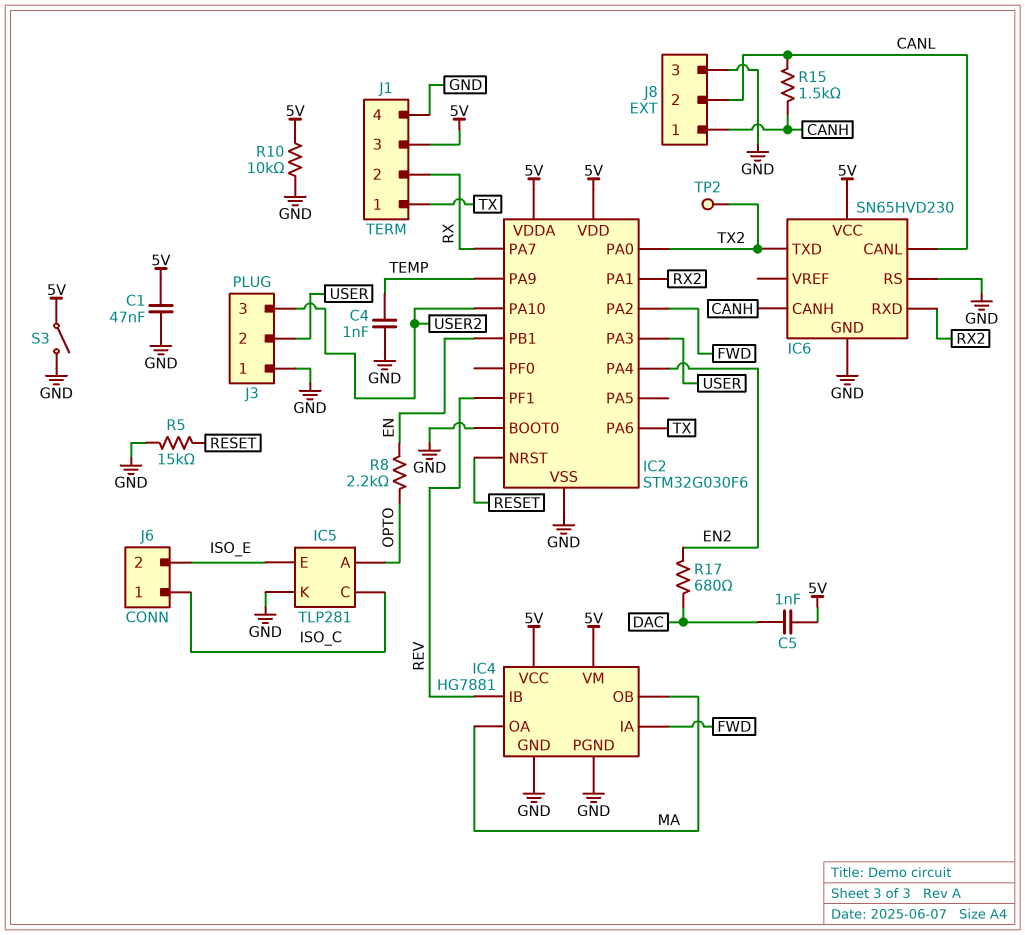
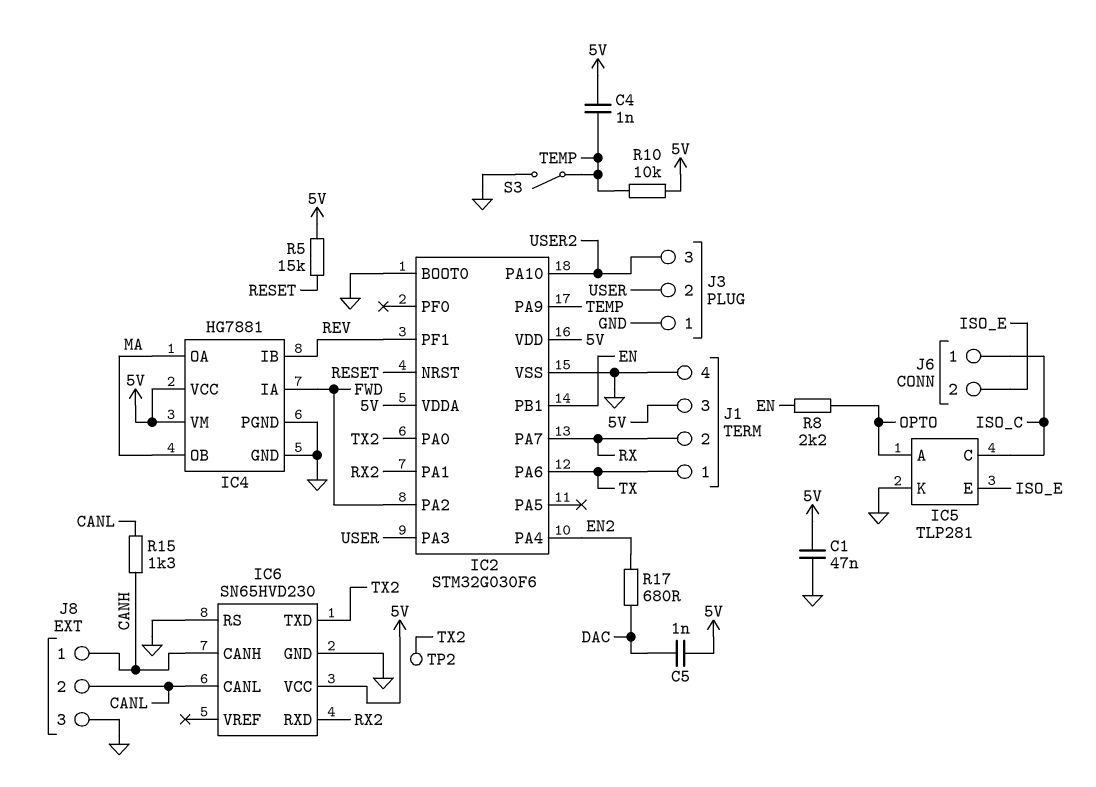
C4: 1nF (GND, TEMP) -> 1nF (5V, TEMP)
R5: 15k (GND, RESET) -> 15k (5V, RESET)
R10: 10k (5V, GND) -> 10k (5V, TEMP)
R15: 1.5k (CANH, CANL) -> 1.3k (CANH, CANL)
S3: switch (5V, GND) -> switch (GND, TEMP)

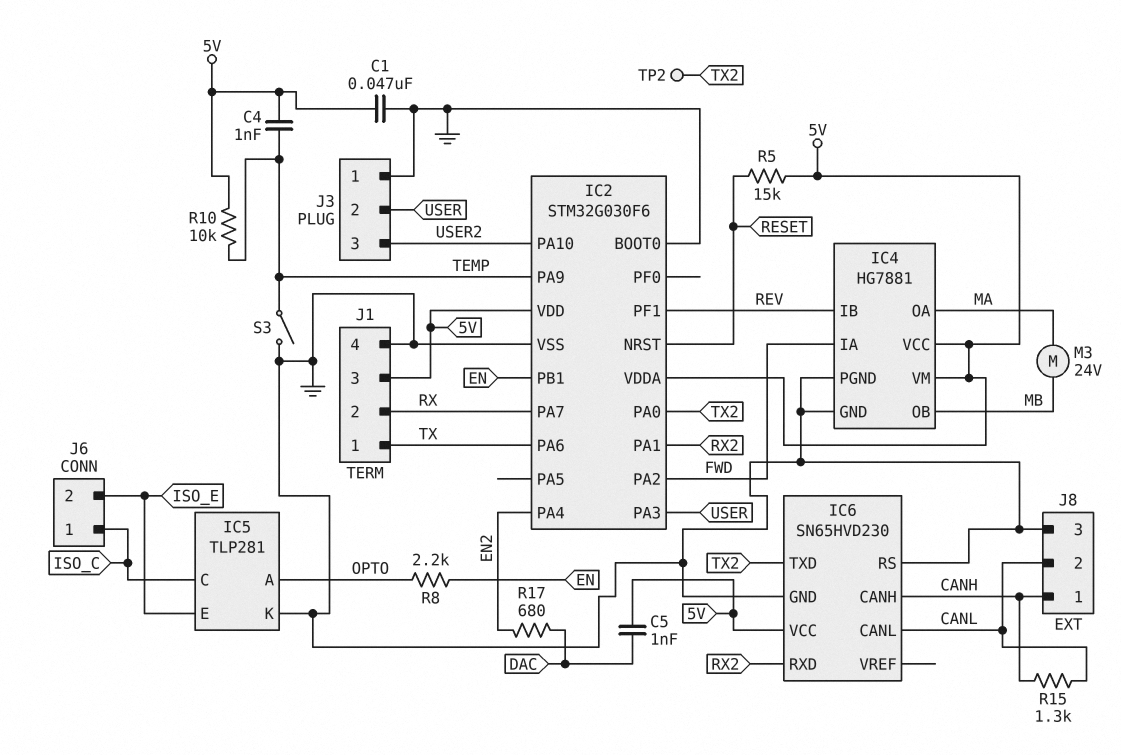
IC4 pin OB: MA -> MB
M3: none -> motor 24V (MA, MB)

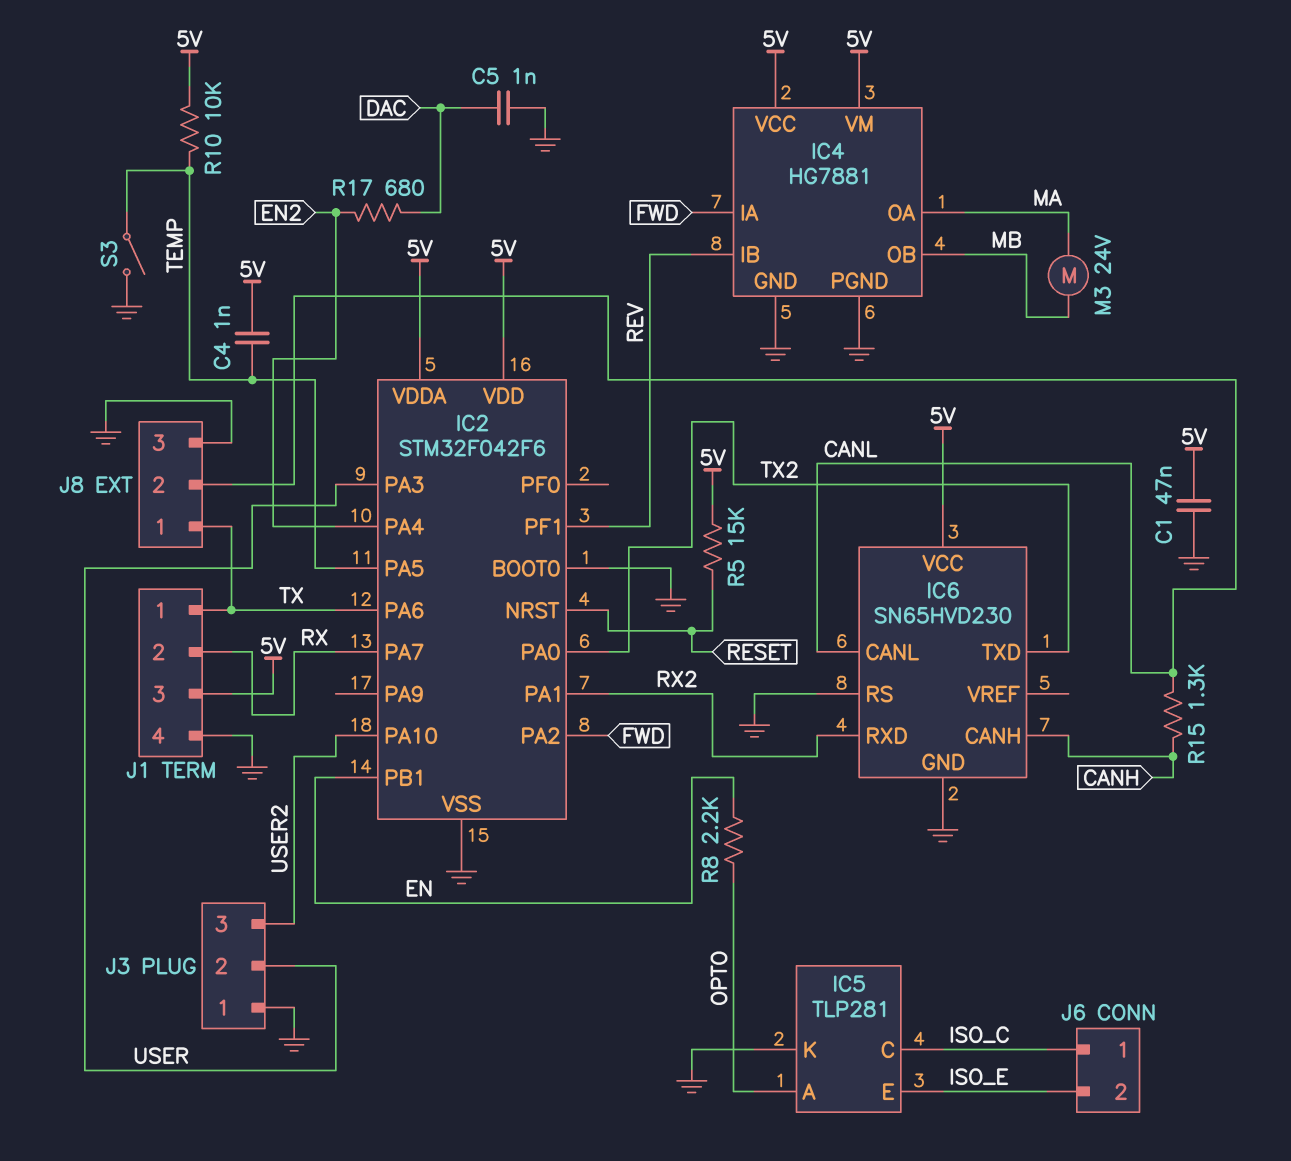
C5: 1nF (5V, DAC) -> 1nF (DAC, GND)
IC2: STM32G030F6 -> STM32F042F6
IC2 pin PA5: none -> TEMP
IC2 pin PA9: TEMP -> none
J8 pin 1: CANH -> TX
TP2: test point (TX2) -> none

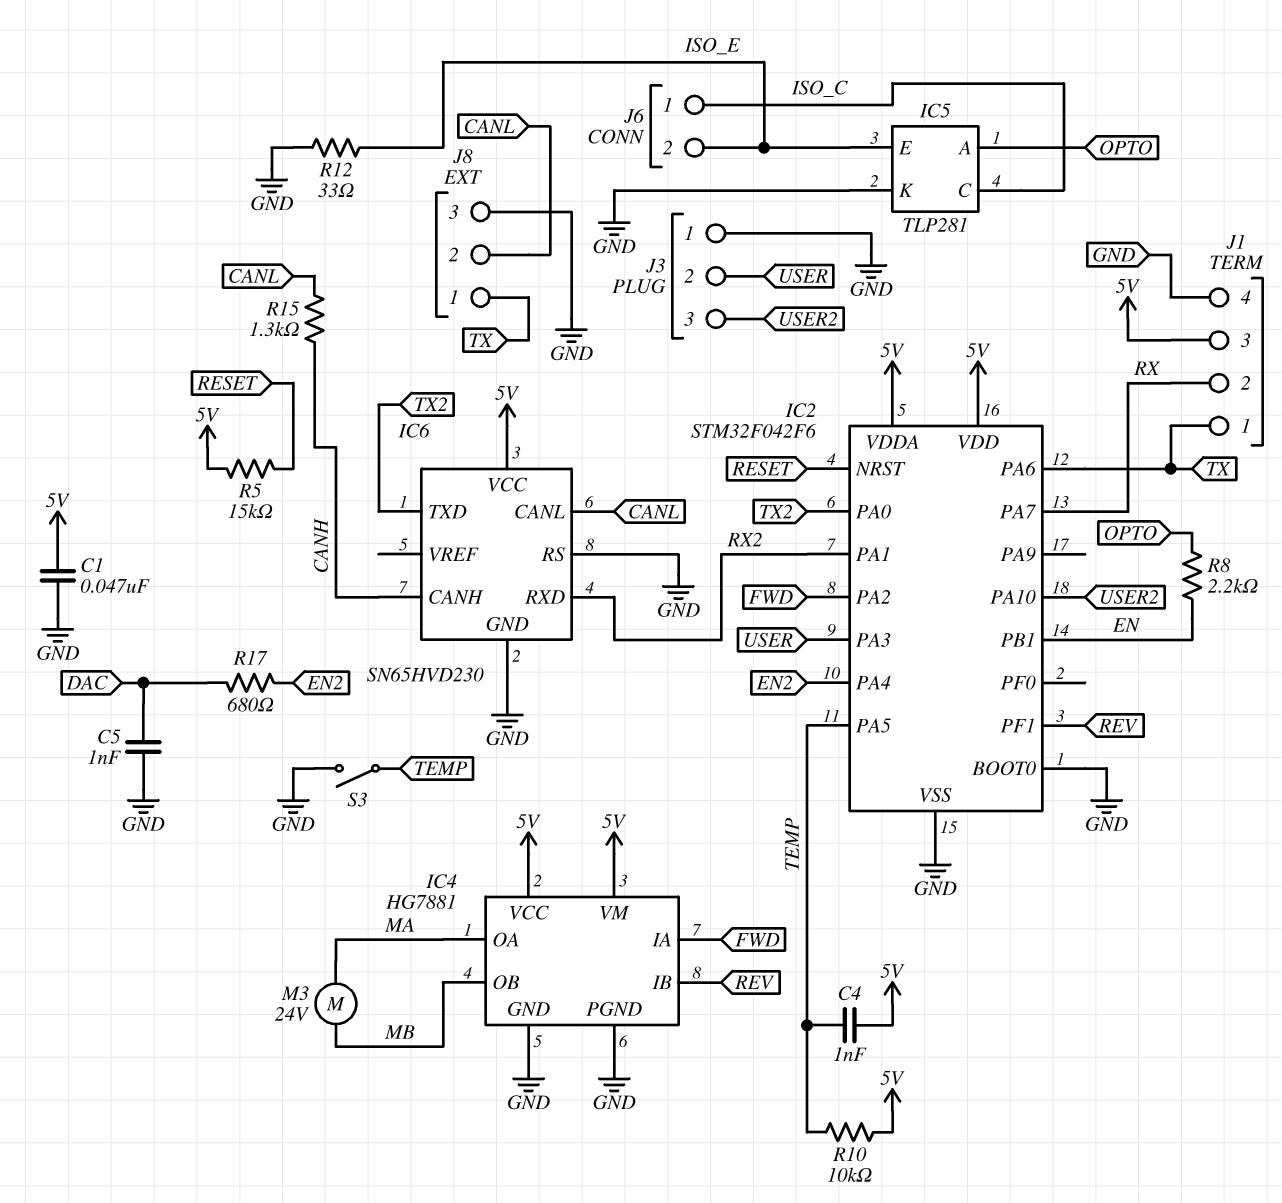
R12: none -> 33 (GND, ISO_E)

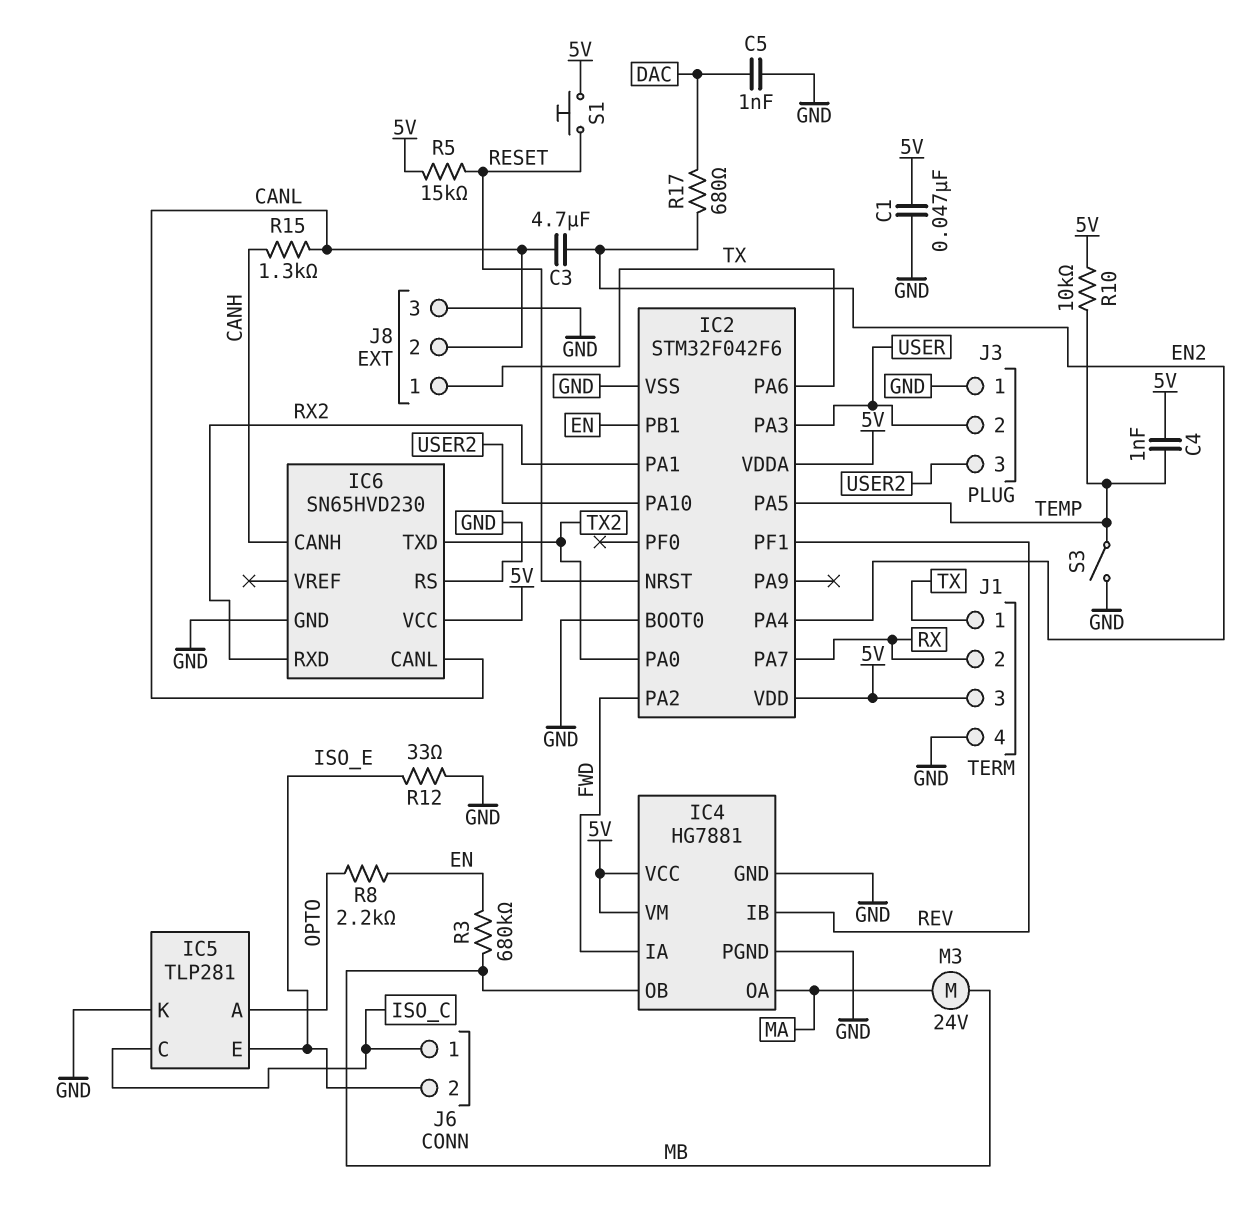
C3: none -> 4.7uF (CANL, EN2)
R3: none -> 680k (EN, MB)
S1: none -> button (5V, RESET)

